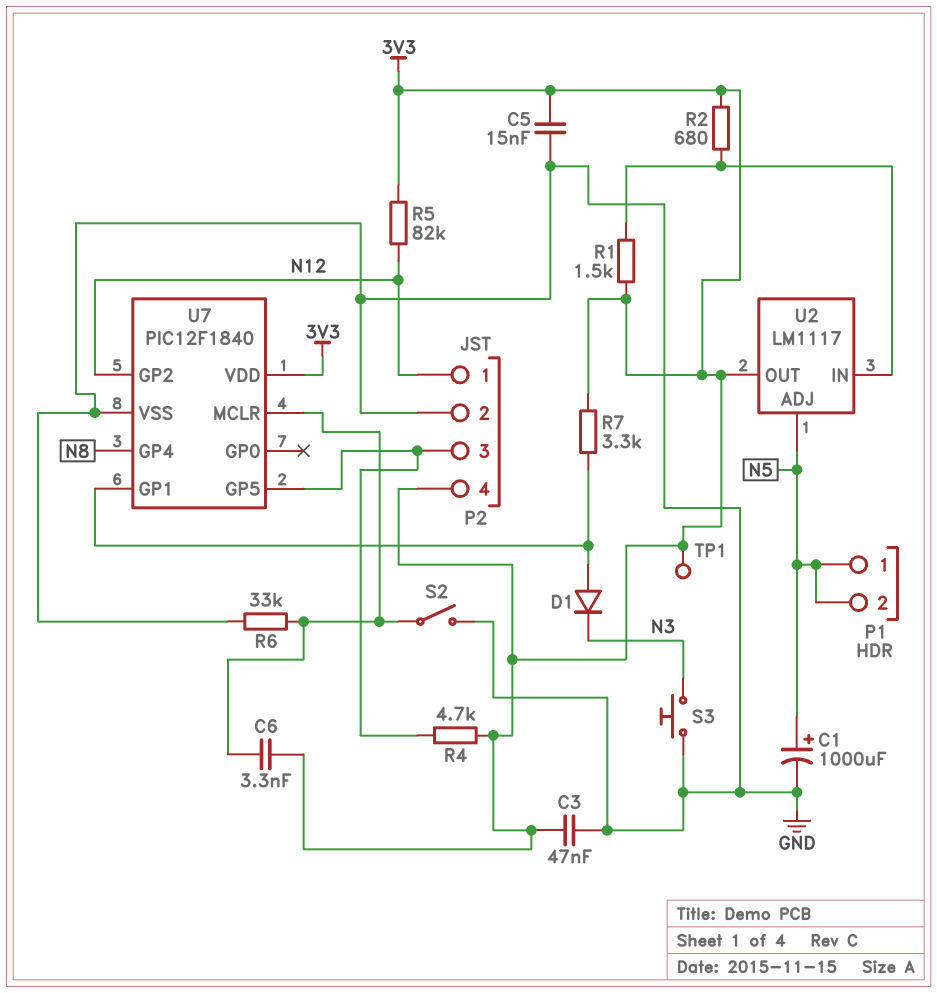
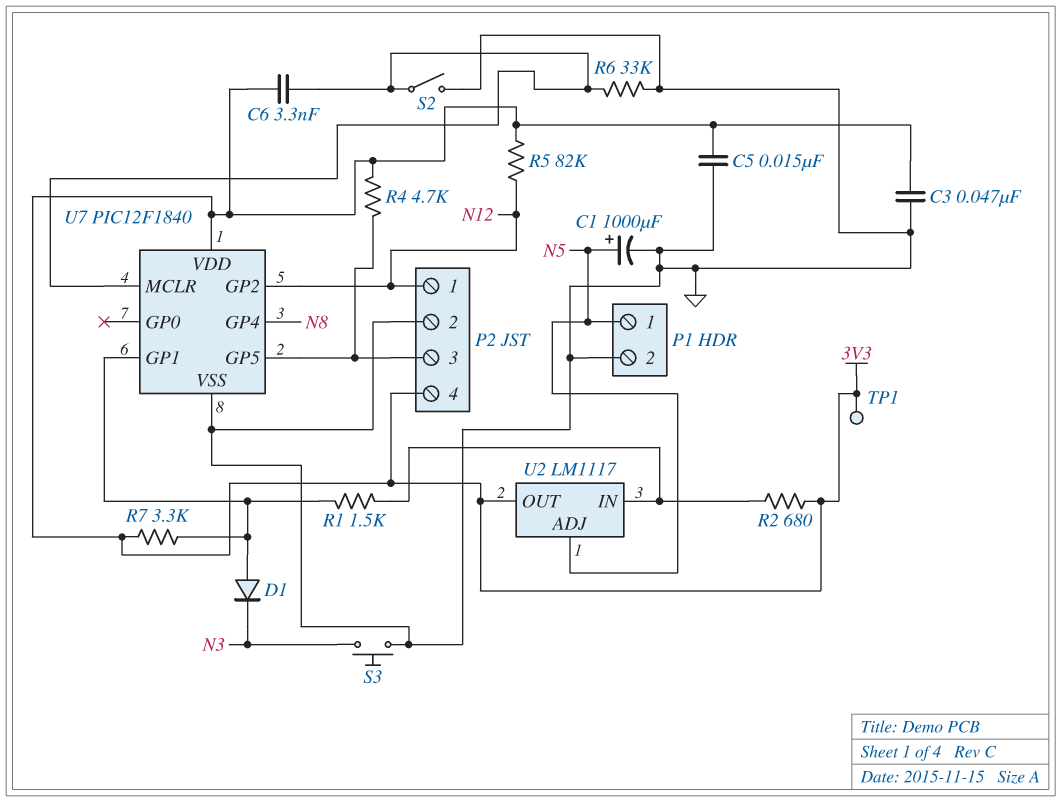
P1 pin 2: N5 -> GND
R1: 1.5k (3V3, U2/IN) -> 1.5k (U2/IN, U7/GP1)

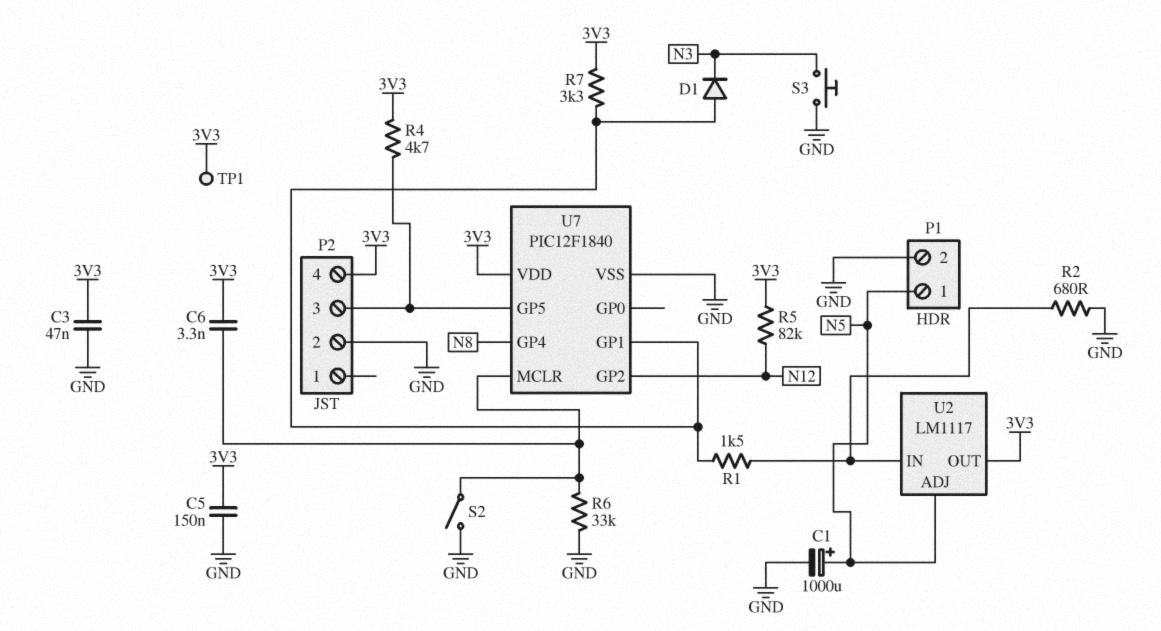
C5: 15nF (3V3, GND) -> 150nF (3V3, GND)
P2 pin 1: N12 -> none
R2: 680 (3V3, U2/IN) -> 680 (GND, U2/IN)

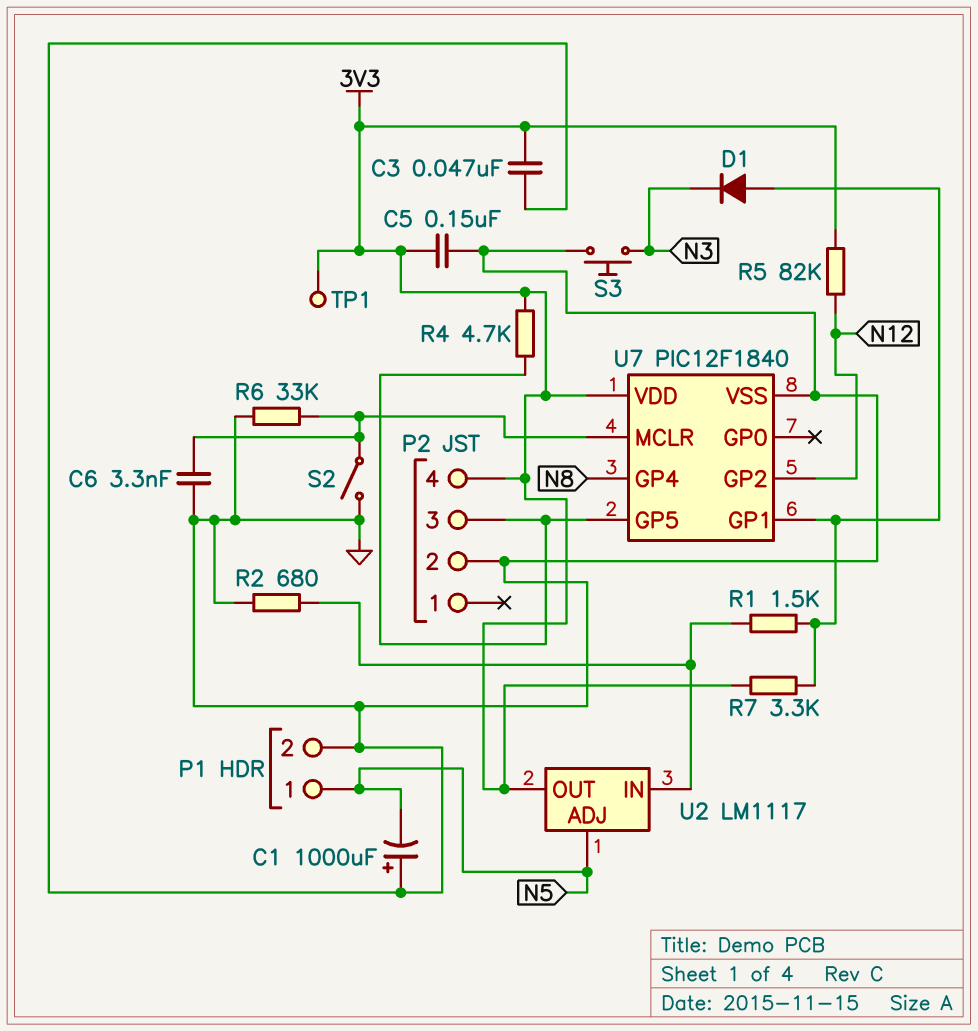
C1: 1000uF (plus N5, minus GND) -> 1000uF (plus GND, minus N5)
C6: 3.3nF (3V3, U7/MCLR) -> 3.3nF (GND, U7/MCLR)

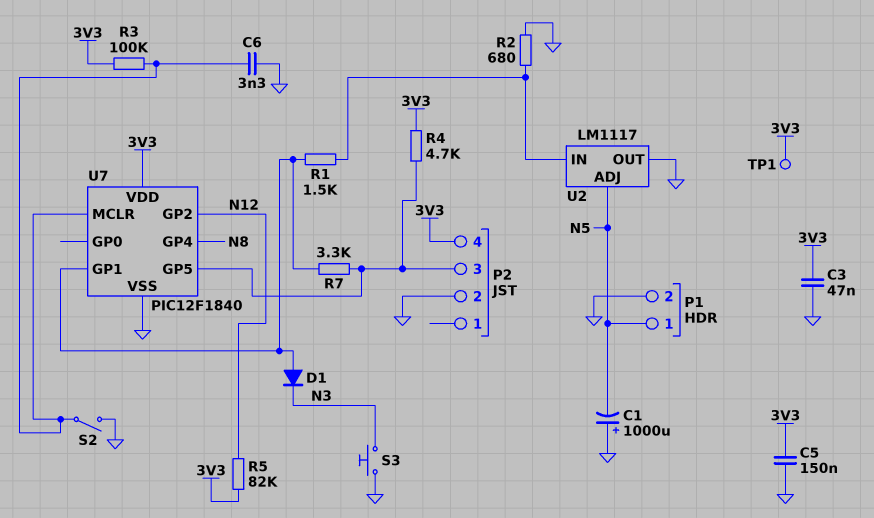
R3: none -> 100k (3V3, U7/MCLR)
R6: 33k (GND, U7/MCLR) -> none
R7: 3.3k (3V3, U7/GP1) -> 3.3k (P2/3, U7/GP1)
U2 pin OUT: 3V3 -> GND

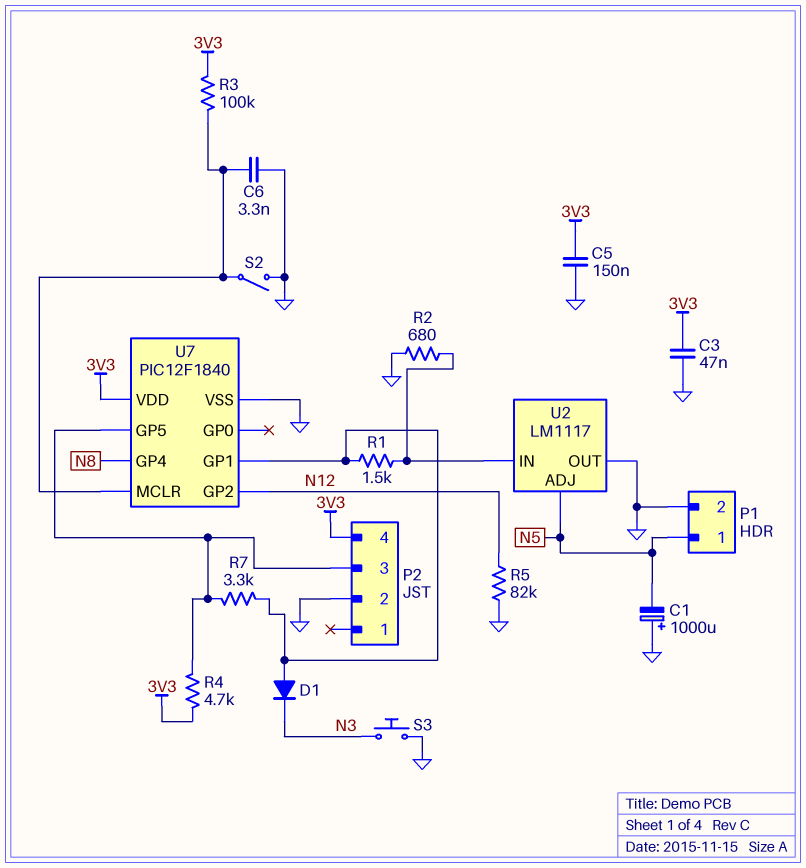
R5: 82k (3V3, N12) -> 82k (GND, N12)
TP1: test point (3V3) -> none

